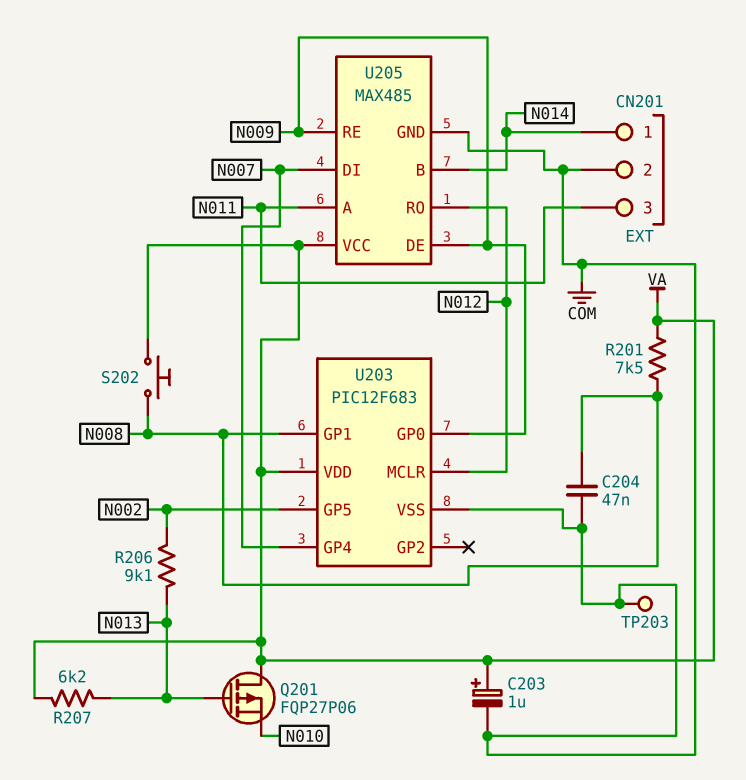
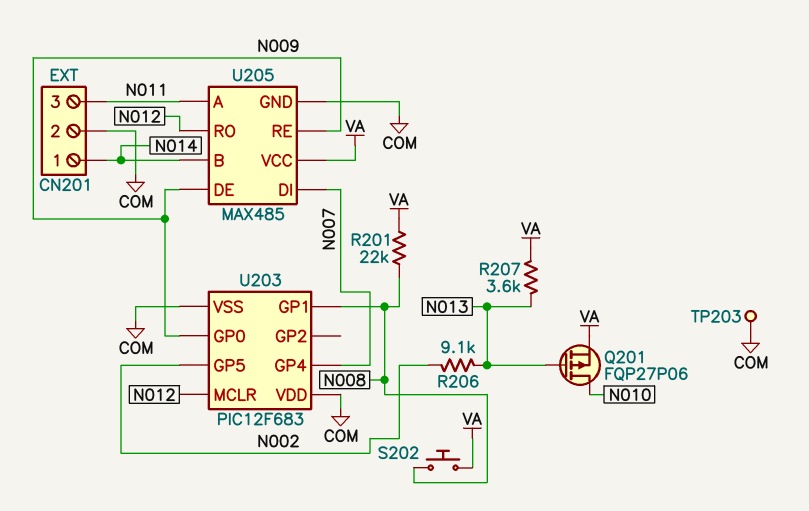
C203: 1uF (plus VA, minus COM) -> none
C204: 47nF (COM, N008) -> none
Q201: PMOS FQP27P06 (G N013, D VA, S N010) -> PMOS FQP27P06 (G N013, D N010, S VA)
R201: 7.5k (N008, VA) -> 22k (N008, VA)
R207: 6.2k (N013, VA) -> 3.6k (N013, VA)
U203 pin VDD: VA -> COM

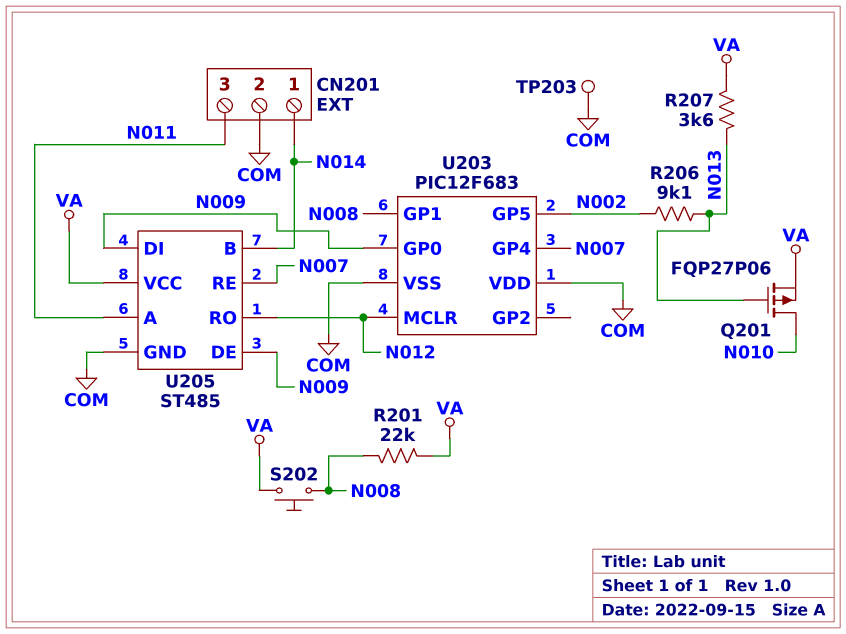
U205: MAX485 -> ST485
U205 pin DI: N007 -> N009
U205 pin RE: N009 -> N007

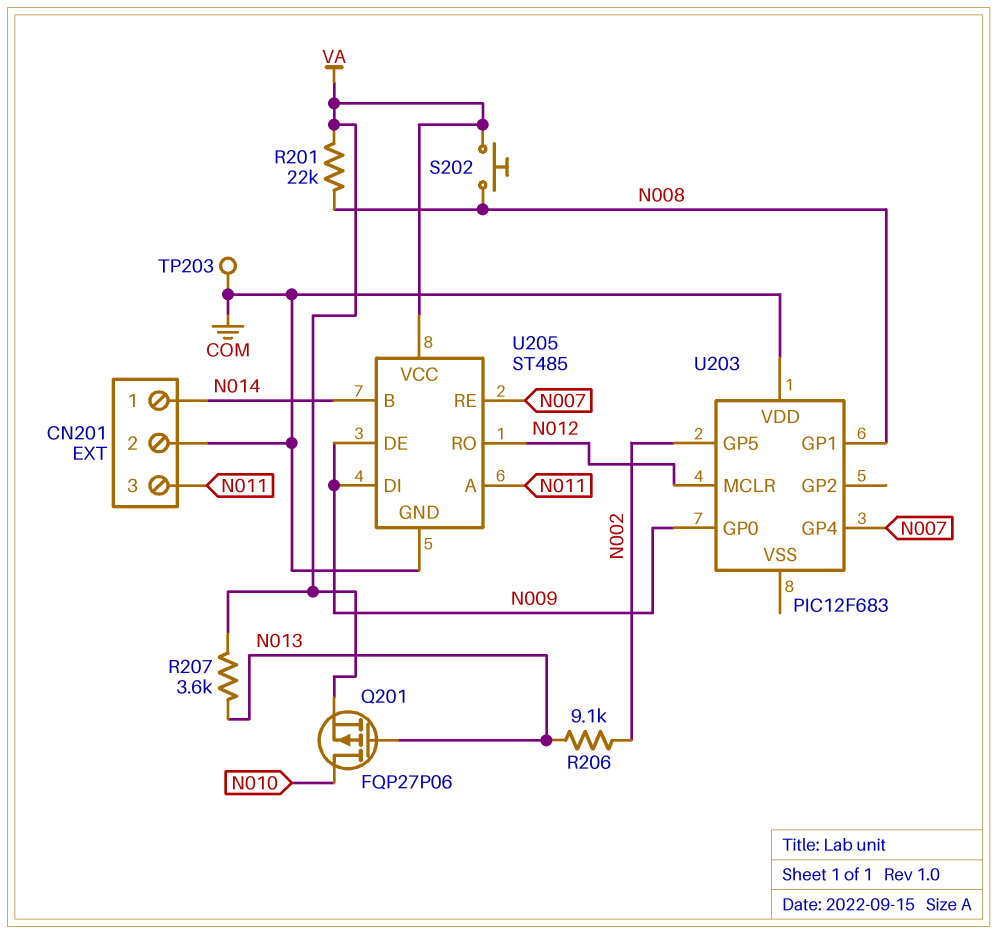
U203 pin VSS: COM -> none

